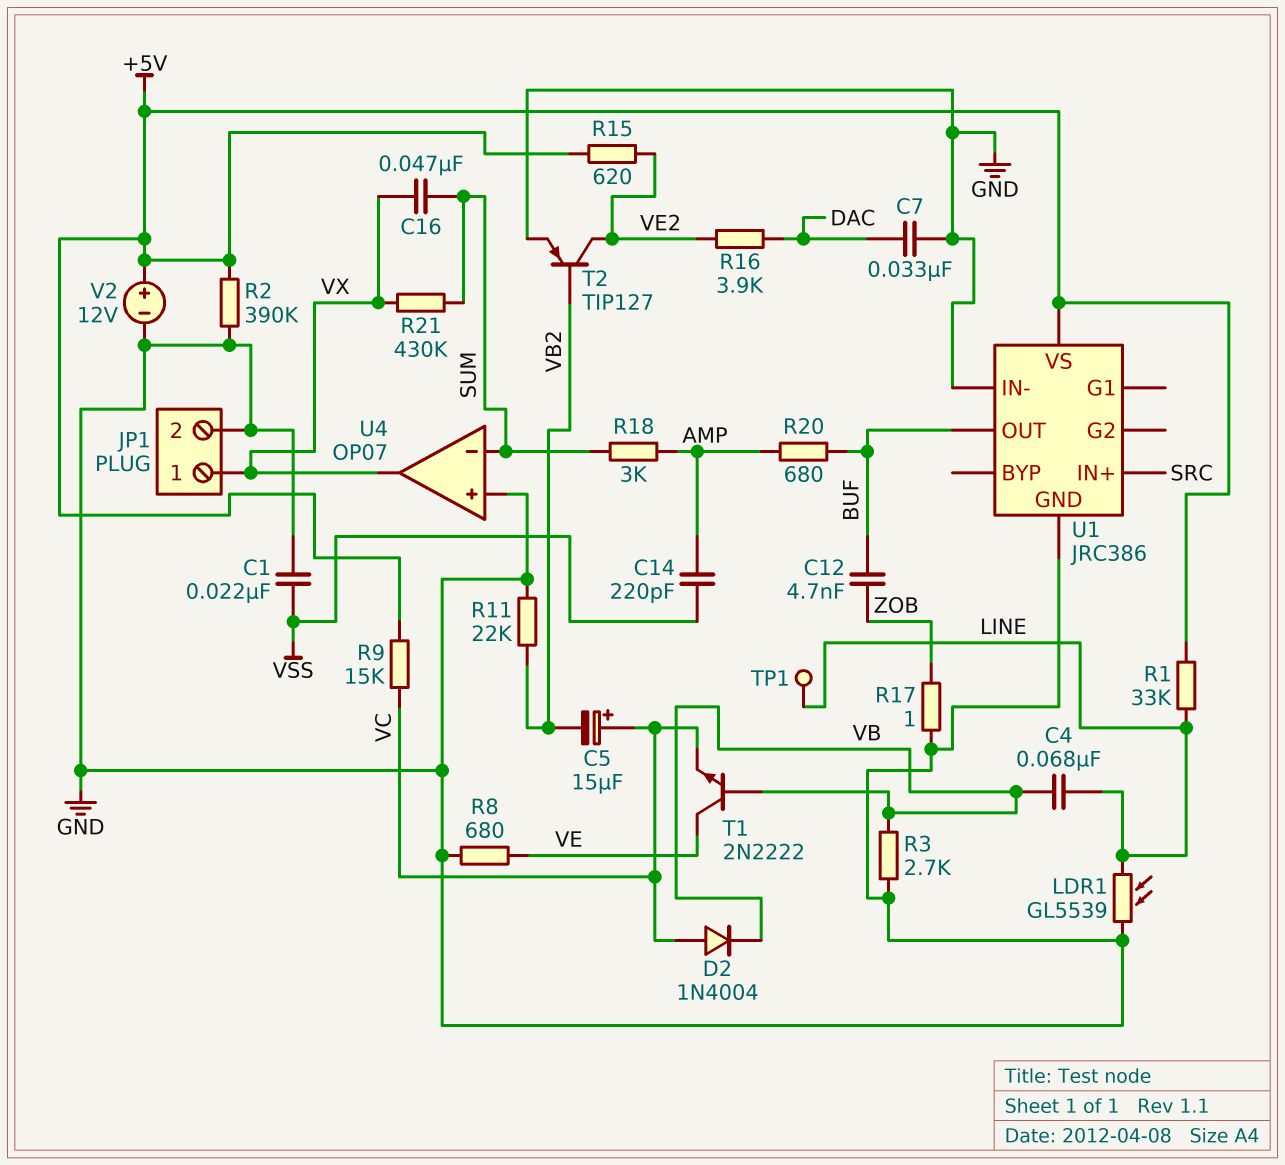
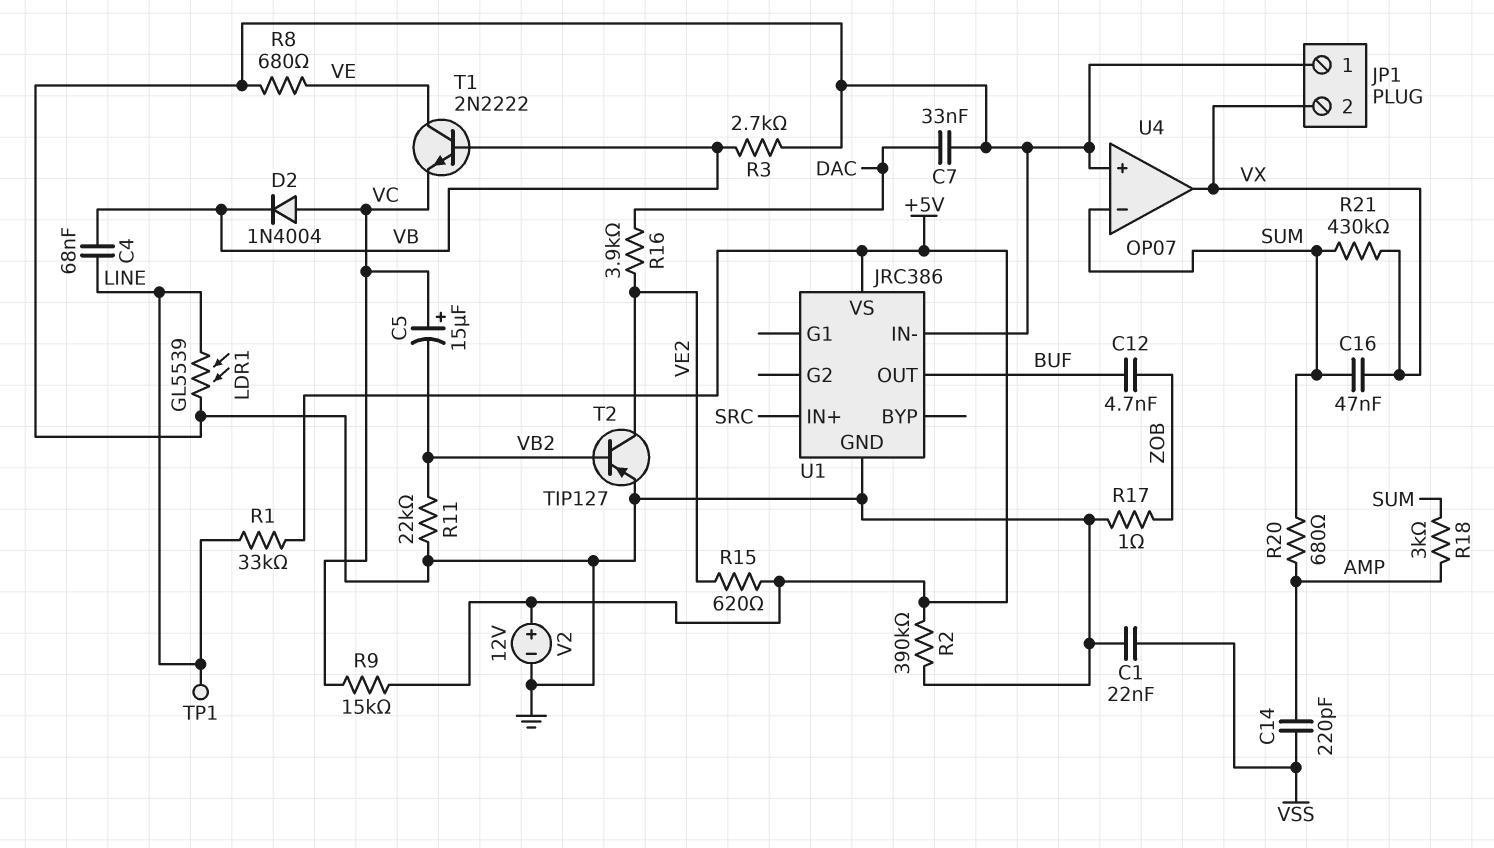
JP1 pin 1: VX -> GND
JP1 pin 2: GND -> VX
R20: 680 (AMP, BUF) -> 680 (AMP, SUM)

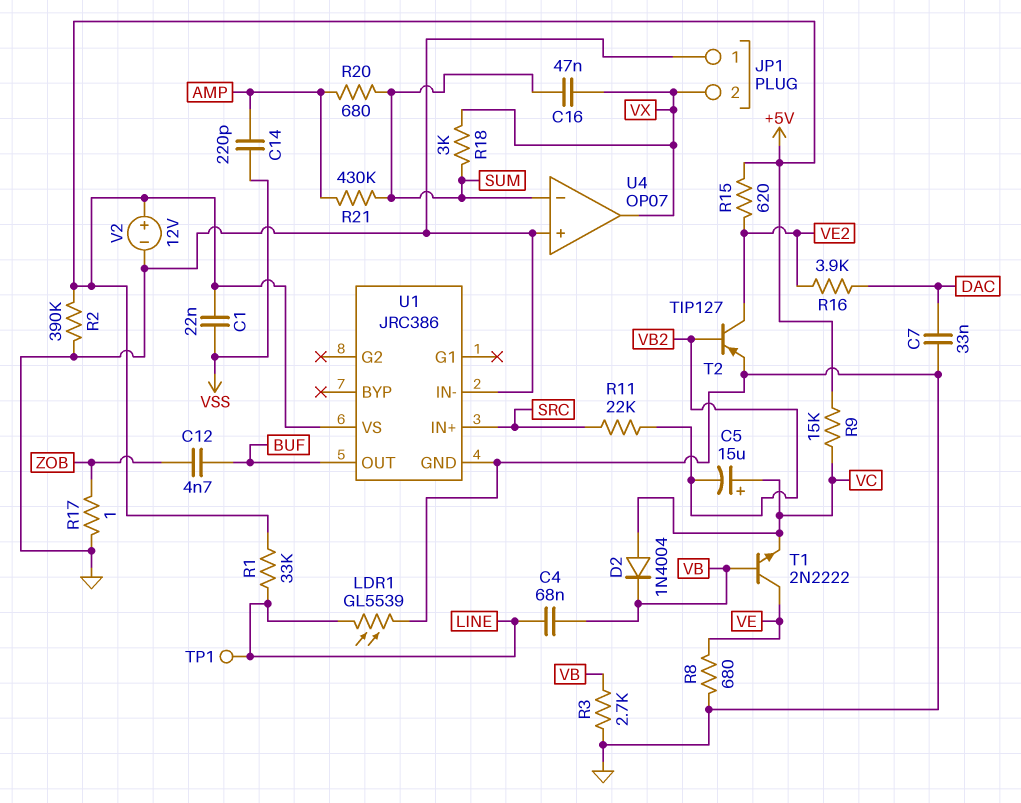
C1: 22nF (GND, VSS) -> 22nF (+5V, VSS)
R11: 22k (GND, VB2) -> 22k (SRC, VB2)
R18: 3k (AMP, SUM) -> 3k (SUM, VX)
R21: 430k (SUM, VX) -> 430k (AMP, SUM)

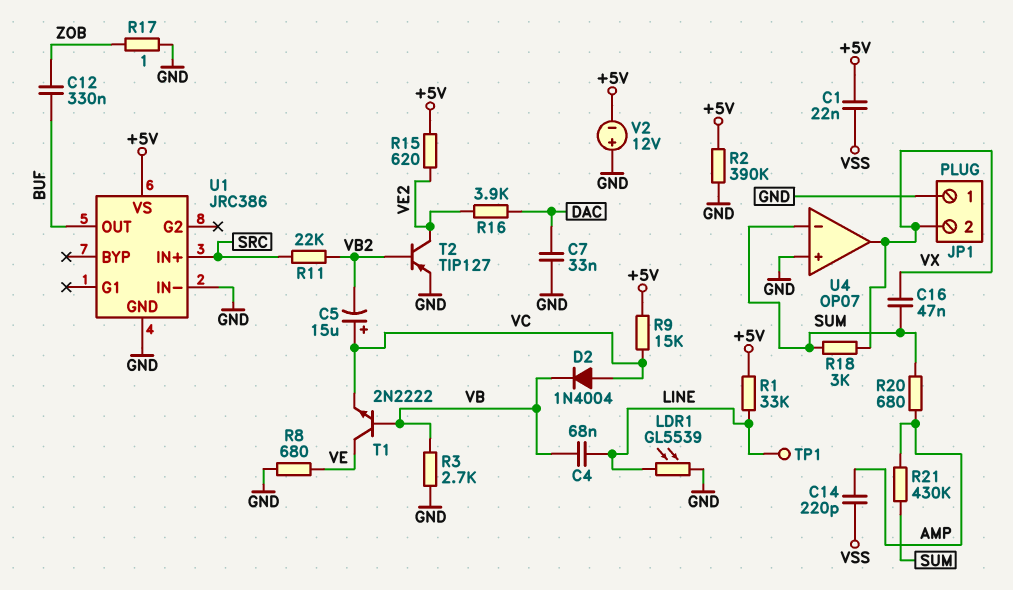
C12: 4.7nF (BUF, ZOB) -> 330nF (BUF, ZOB)
V2: 12V (plus +5V, minus GND) -> 12V (plus GND, minus +5V)

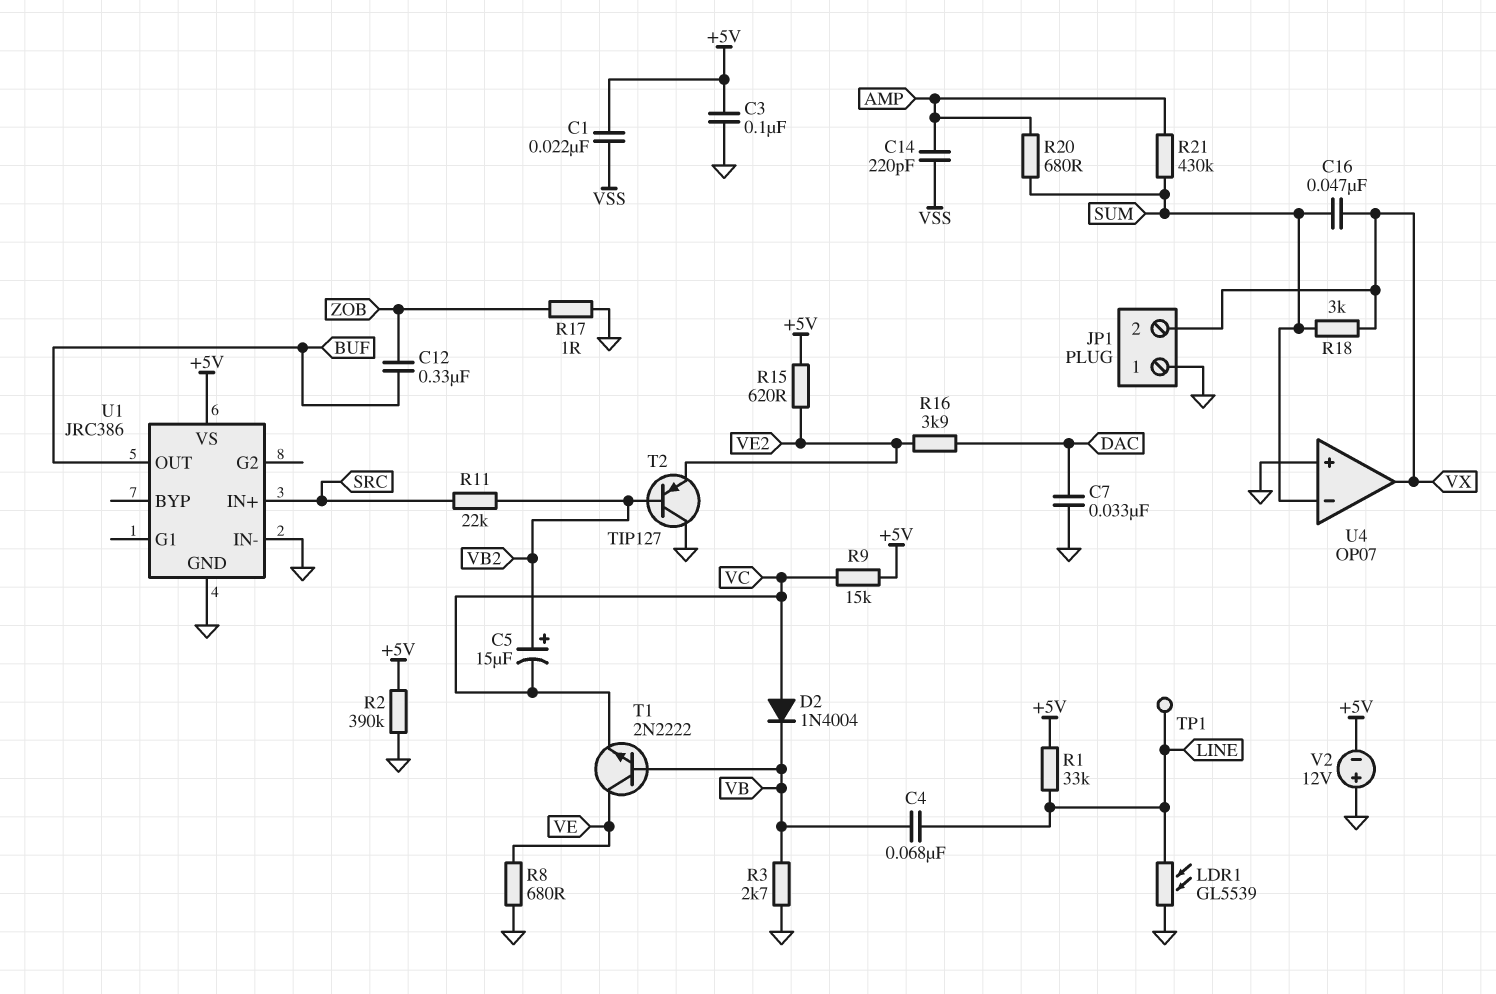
C3: none -> 100nF (+5V, GND)
C5: 15uF (plus VC, minus VB2) -> 15uF (plus VB2, minus VC)
T2: PNP TIP127 (B VB2, C VE2, E GND) -> PNP TIP127 (B VB2, C GND, E VE2)

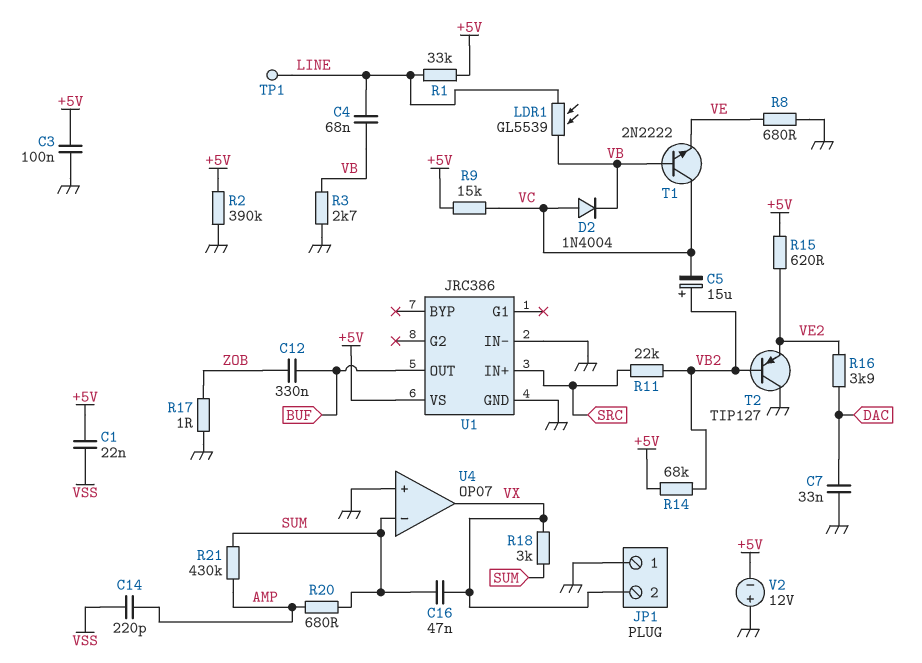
LDR1: GL5539 (GND, LINE) -> GL5539 (LINE, VB)
R14: none -> 68k (+5V, VB2)
T1: NPN 2N2222 (B VB, C VE, E VC) -> NPN 2N2222 (B VB, C VC, E VE)

